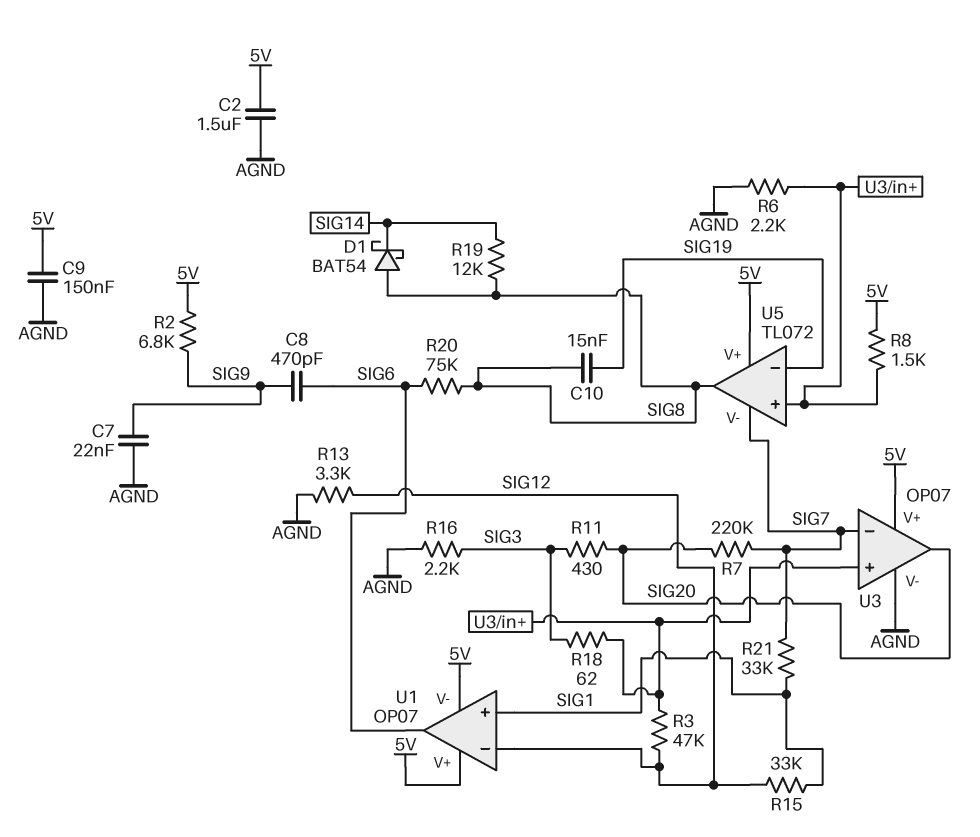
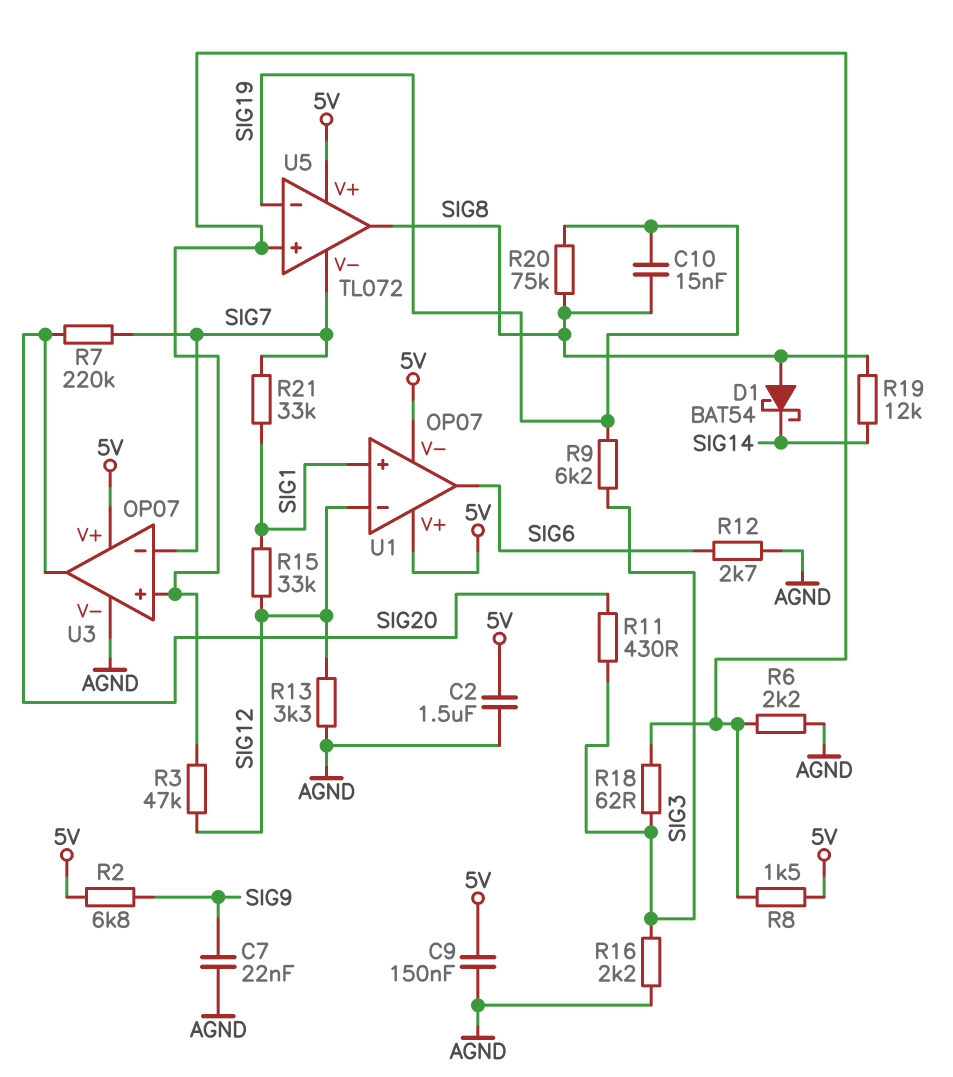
C8: 470pF (SIG6, SIG9) -> none
R9: none -> 6.2k (SIG3, SIG19)
R12: none -> 2.7k (AGND, SIG6)
R20: 75k (SIG6, SIG8) -> 75k (SIG8, SIG19)

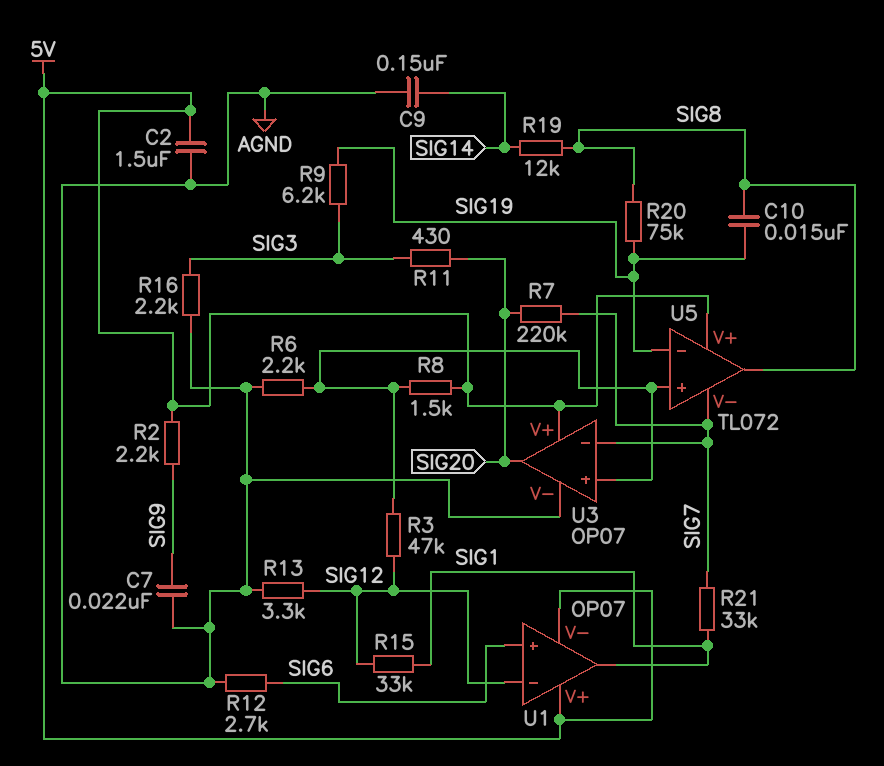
C9: 150nF (5V, AGND) -> 150nF (AGND, SIG14)
D1: schottky BAT54 (A SIG8, K SIG14) -> none
R2: 6.8k (5V, SIG9) -> 2.2k (5V, SIG9)
R18: 62 (SIG3, U3/in+) -> none
U1 pin in+: SIG1 -> SIG6
U1 pin out: SIG6 -> SIG1

